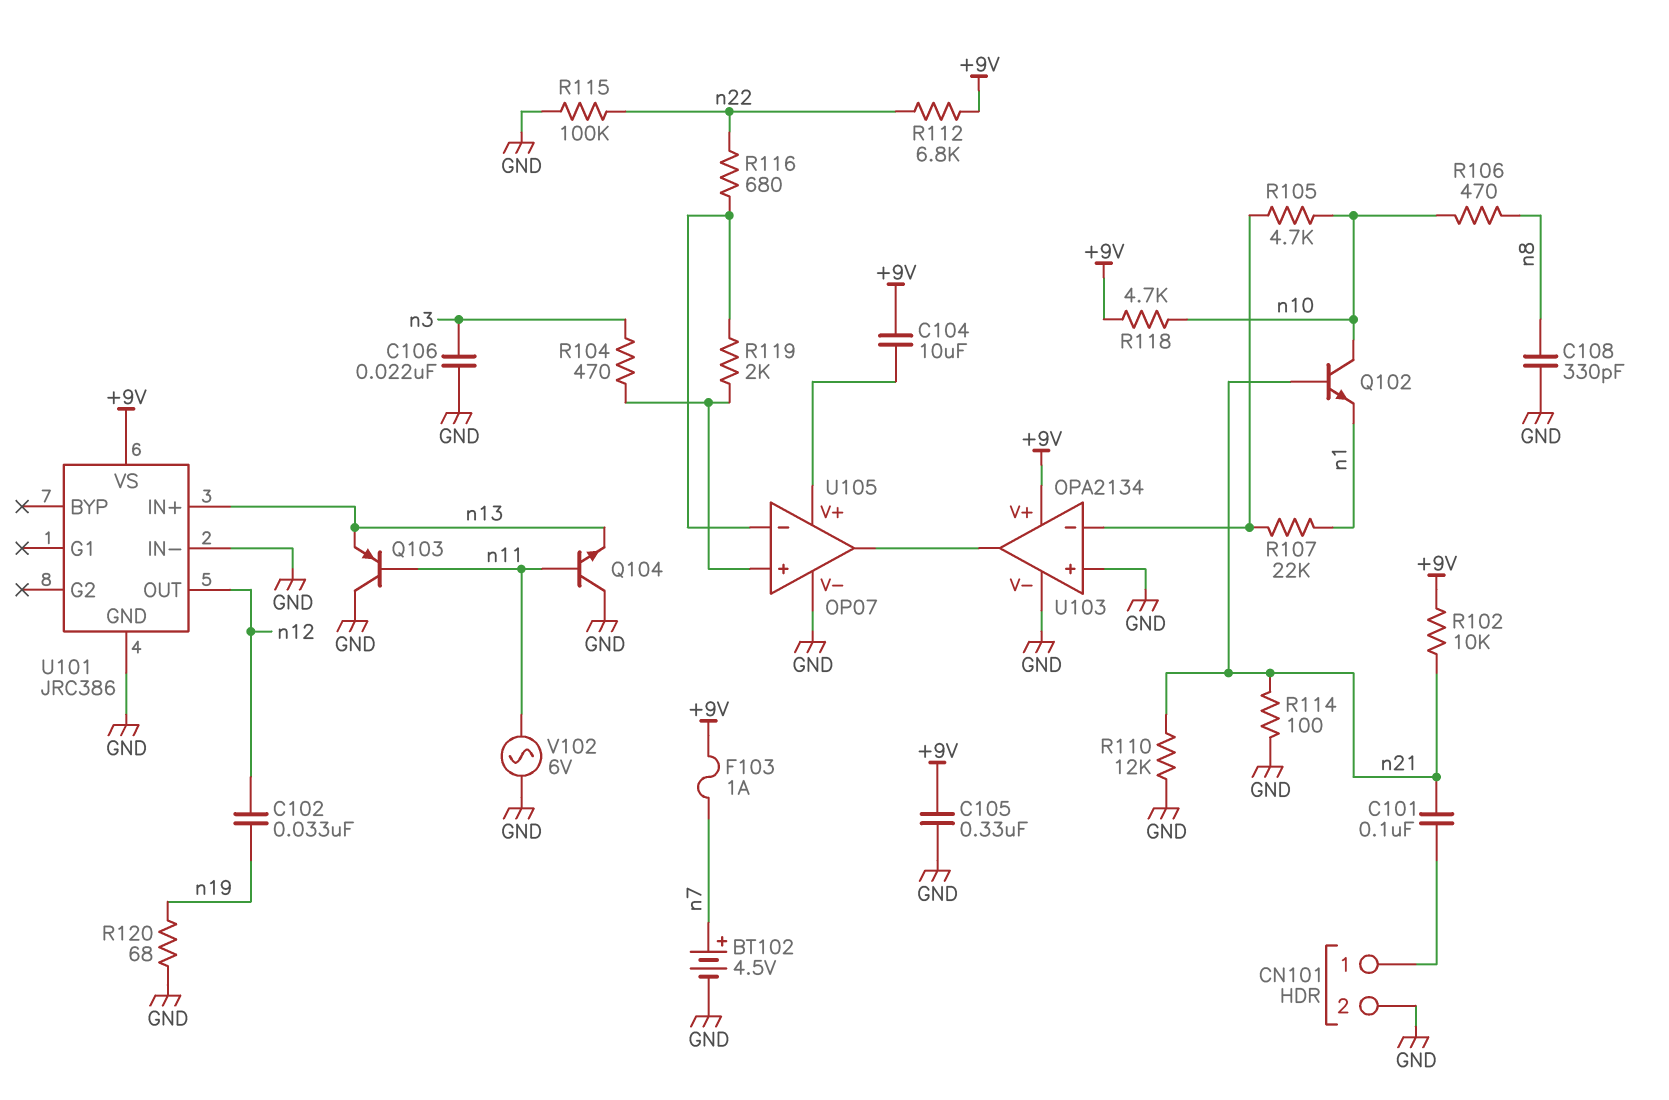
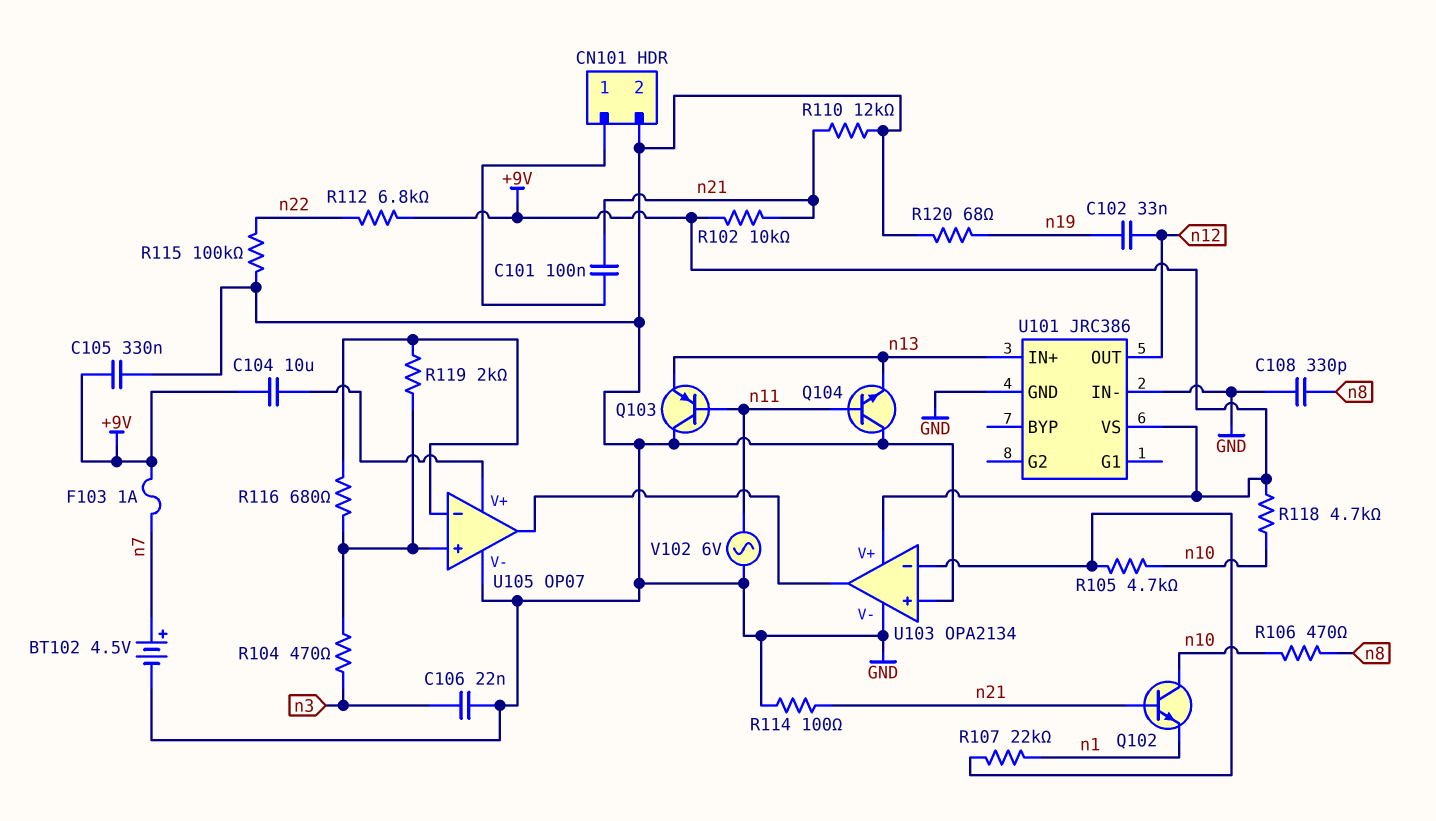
R116: 680 (U105/in-, n22) -> 680 (U105/in+, U105/in-)

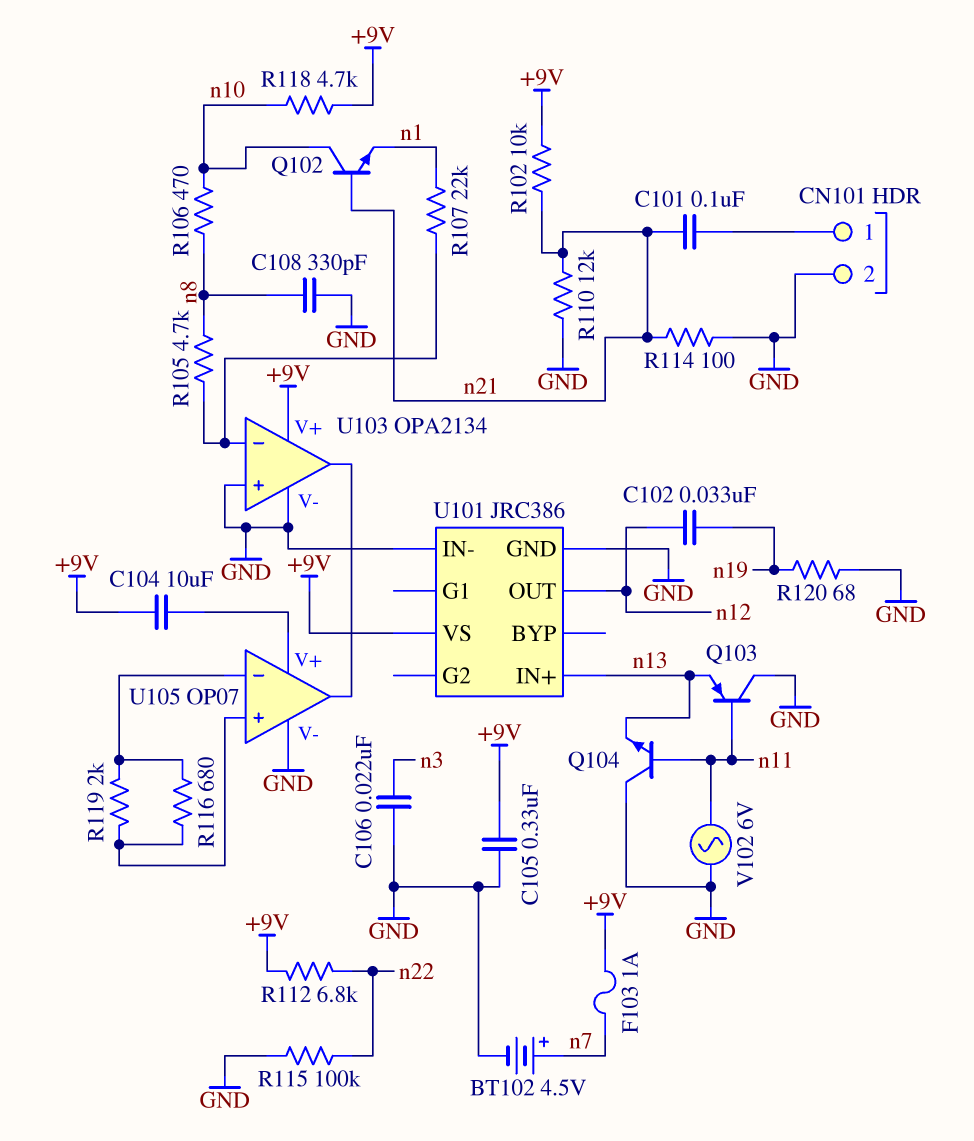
R104: 470 (U105/in+, n3) -> none
R105: 4.7k (U103/in-, n10) -> 4.7k (U103/in-, n8)

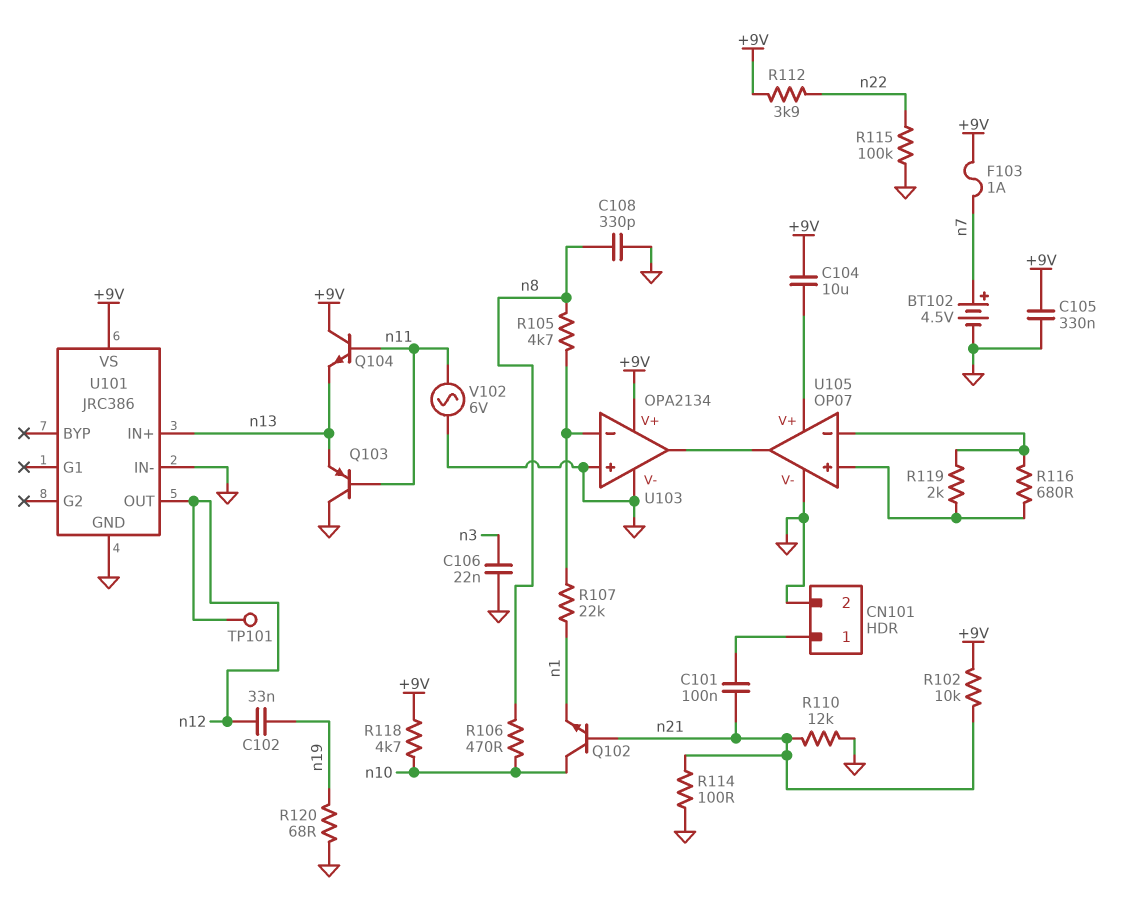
Q104: NPN (B n11, C GND, E n13) -> NPN (B n11, C +9V, E n13)
R112: 6.8k (+9V, n22) -> 3.9k (+9V, n22)
TP101: none -> test point (n12)

